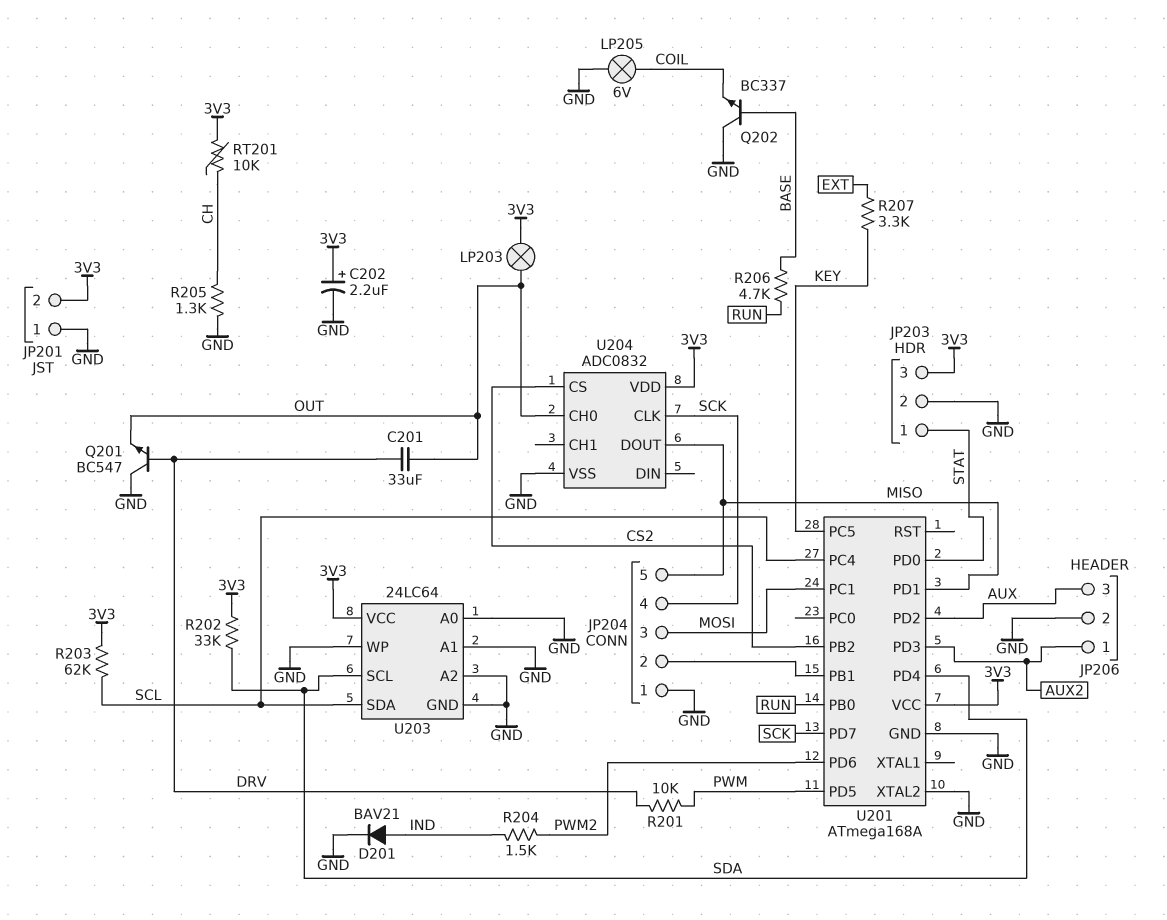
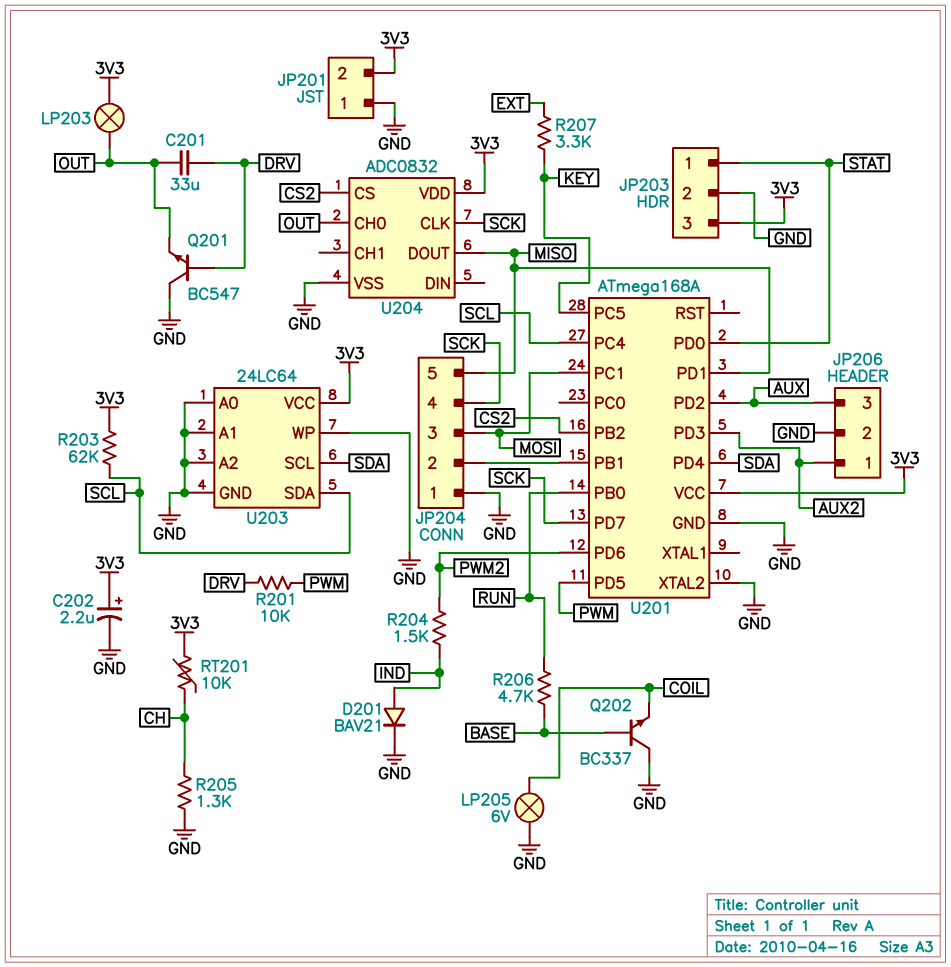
R202: 33k (3V3, SDA) -> none

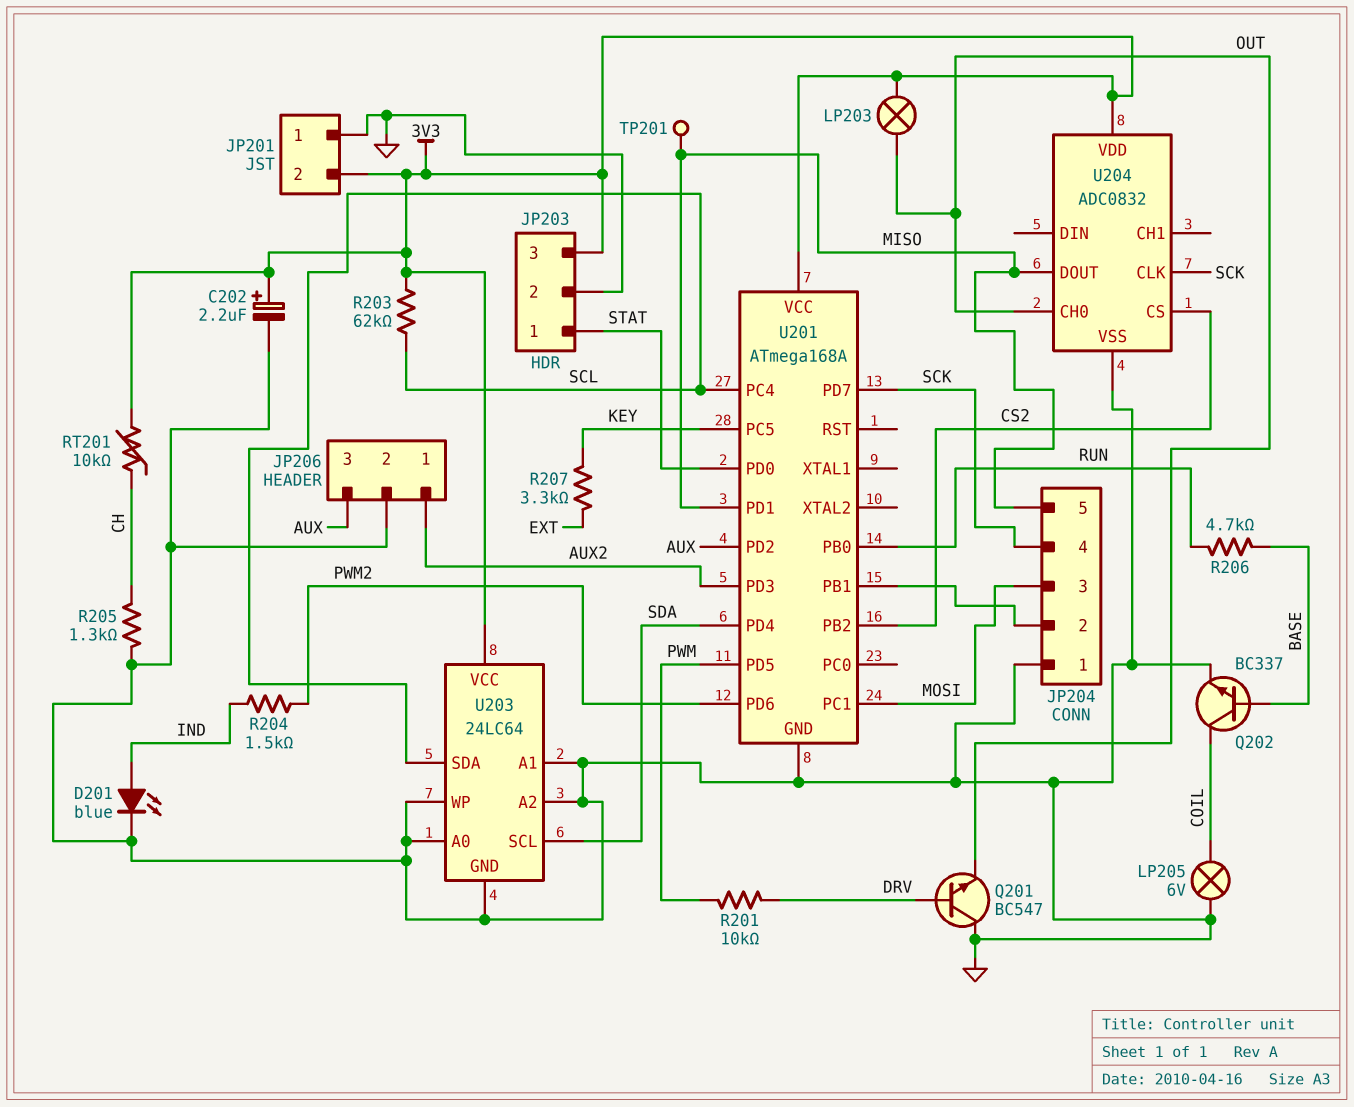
C201: 33uF (DRV, OUT) -> none
D201: diode BAV21 (A IND, K GND) -> LED blue (A IND, K GND)
Q202: NPN BC337 (B BASE, C GND, E COIL) -> NPN BC337 (B BASE, C COIL, E GND)
TP201: none -> test point (MISO)
U201 pin XTAL2: GND -> none

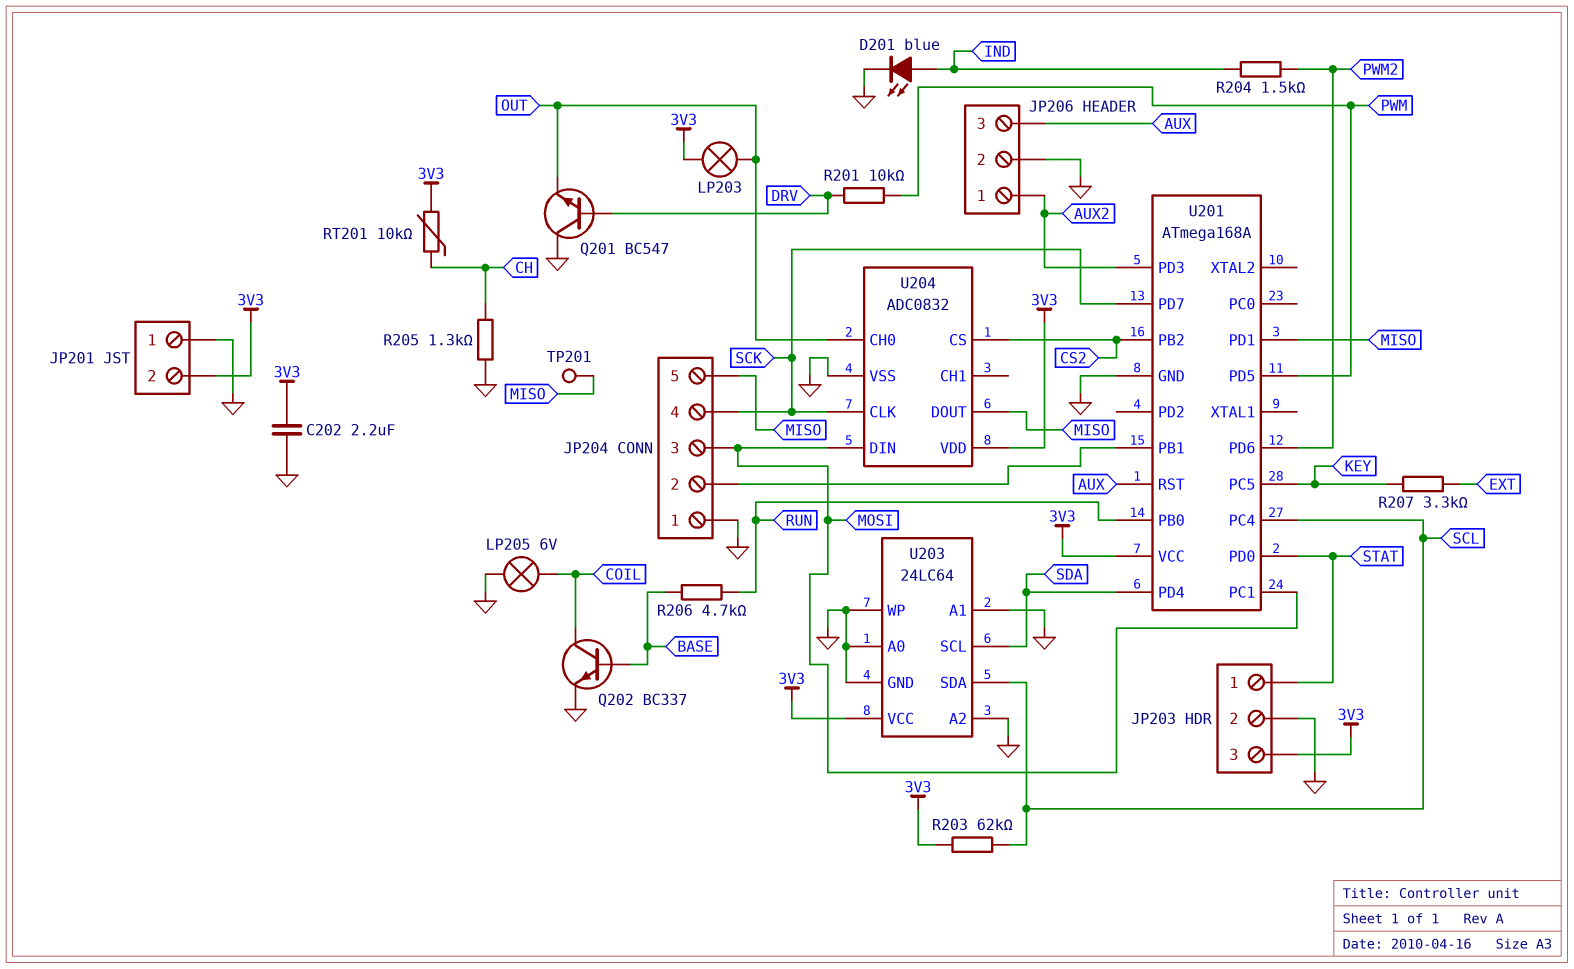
C202: 2.2uF (plus 3V3, minus GND) -> 2.2uF (3V3, GND)
U201 pin PD2: AUX -> none
U201 pin RST: none -> AUX
U204 pin DIN: none -> MOSI

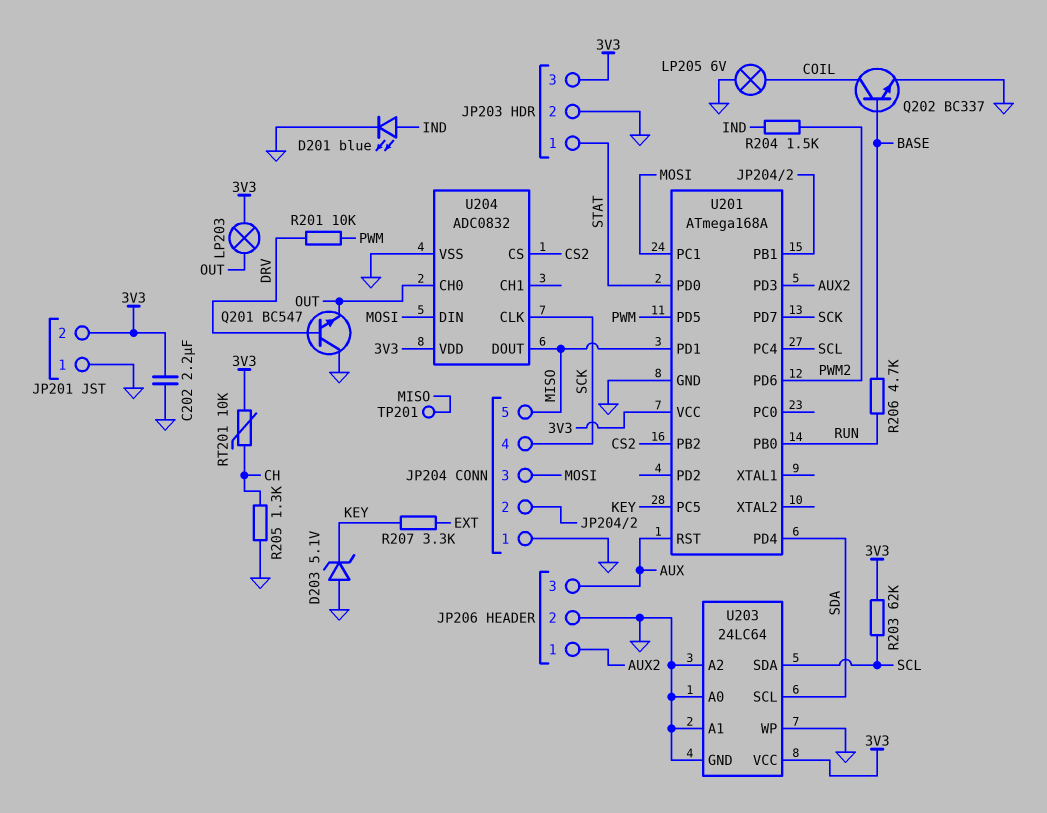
D203: none -> zener 5.1V (A GND, K KEY)

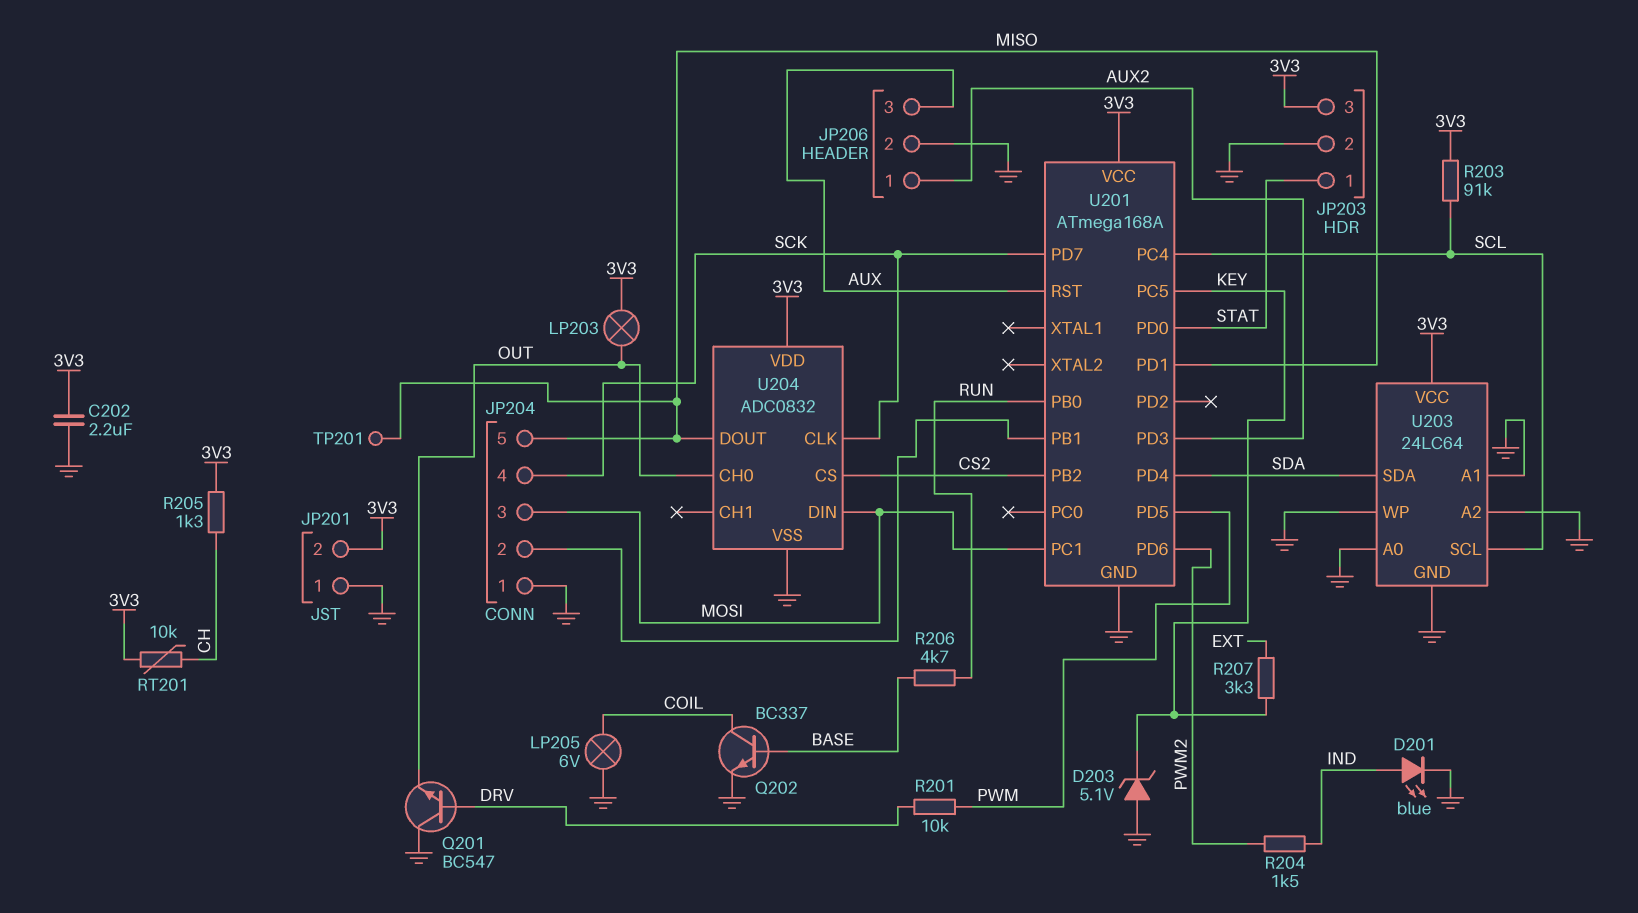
R203: 62k (3V3, SCL) -> 91k (3V3, SCL)
R205: 1.3k (CH, GND) -> 1.3k (3V3, CH)
U203 pin SCL: SDA -> SCL
U203 pin SDA: SCL -> SDA

